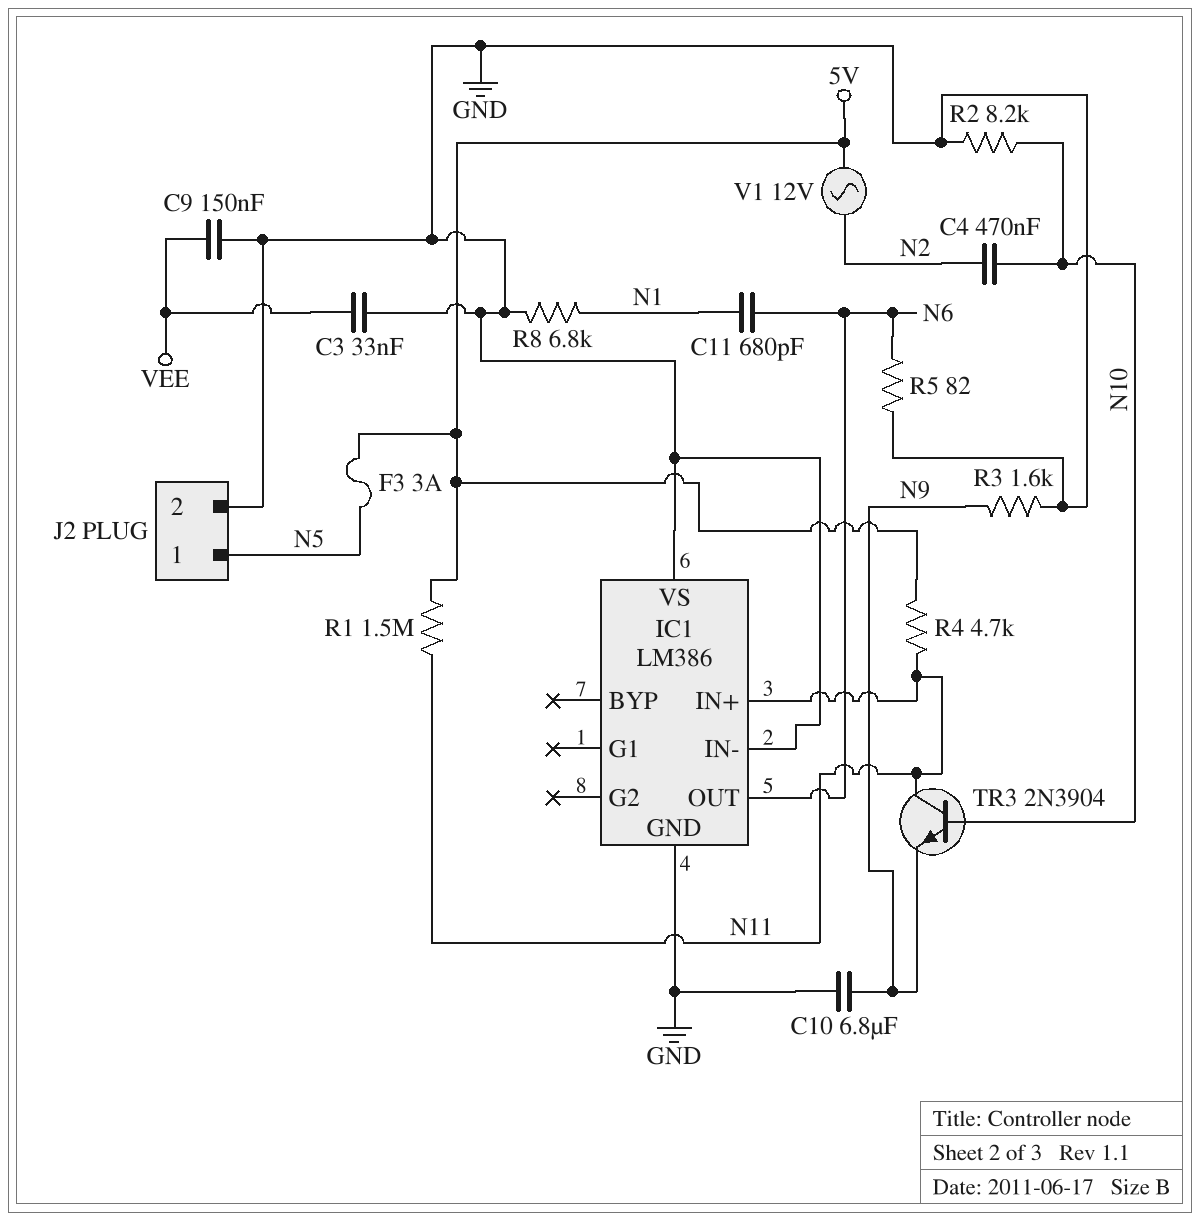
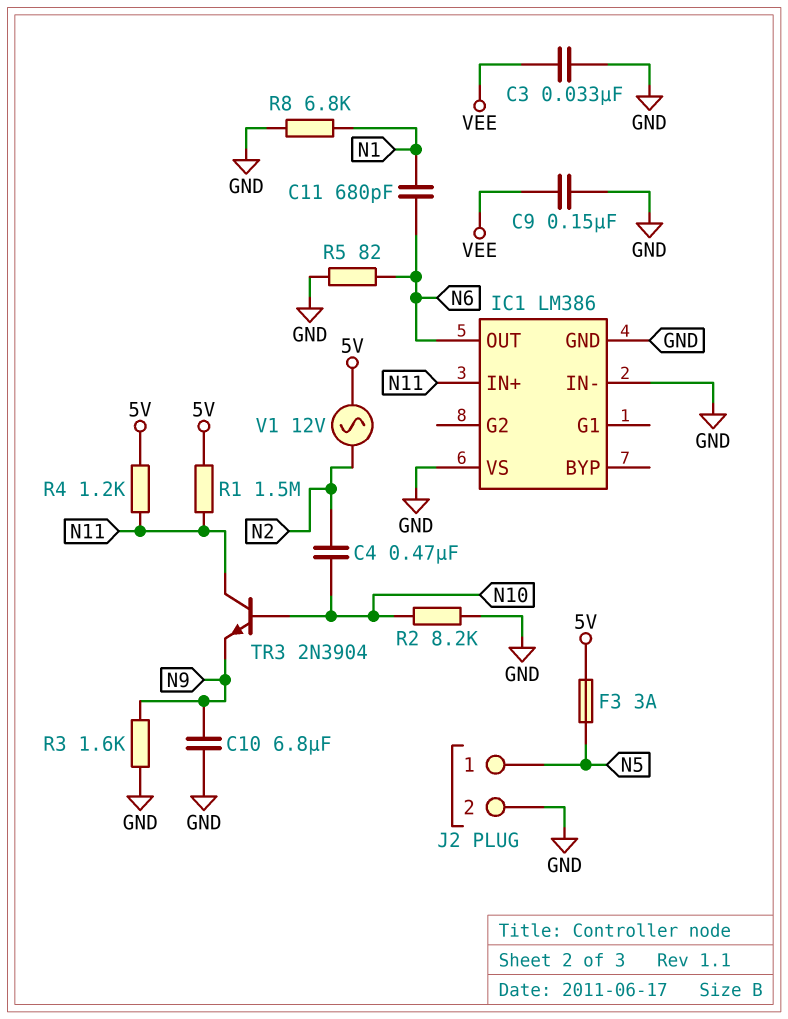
R4: 4.7k (5V, N11) -> 1.2k (5V, N11)

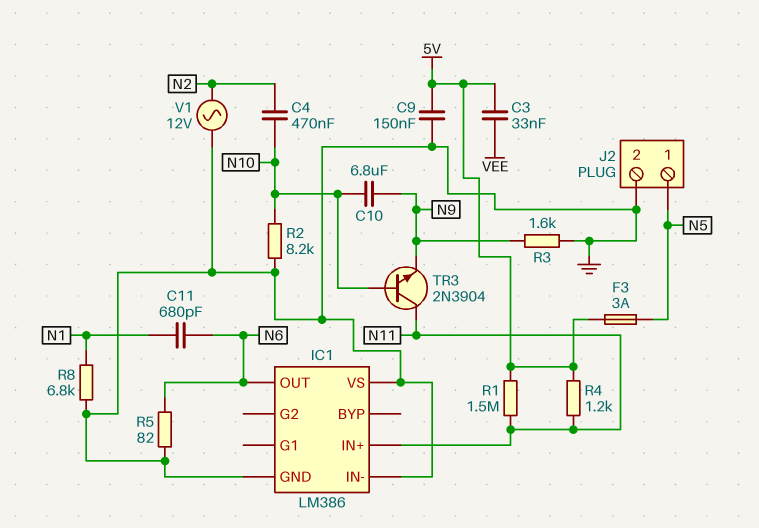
C3: 33nF (GND, VEE) -> 33nF (5V, VEE)
C9: 150nF (GND, VEE) -> 150nF (5V, GND)
C10: 6.8uF (GND, N9) -> 6.8uF (N9, N10)
V1: AC 12V (5V, N2) -> AC 12V (GND, N2)

